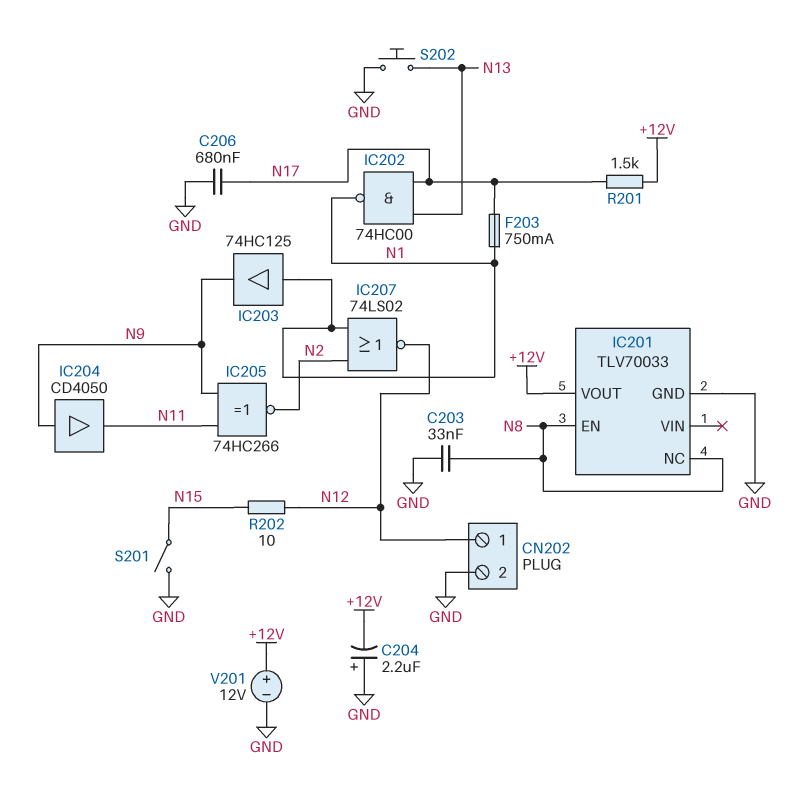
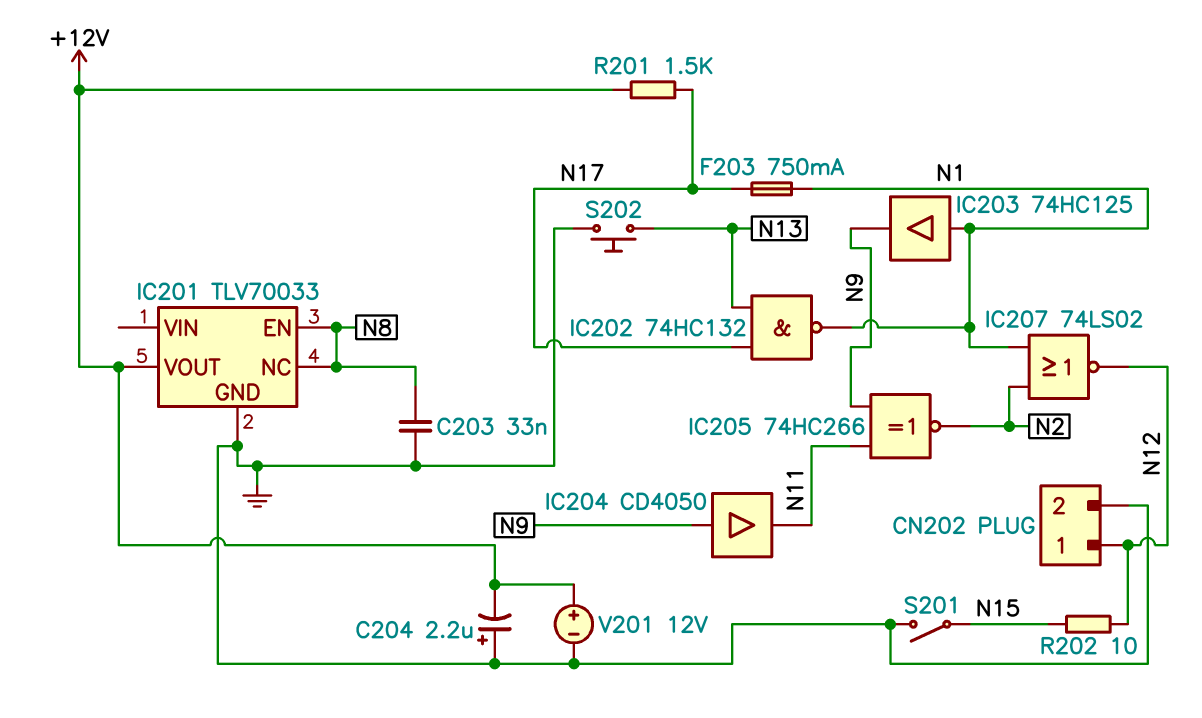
C206: 680nF (GND, N17) -> none
IC202: NAND 74HC00 (in N13, in N17, out N1) -> NAND 74HC132 (in N13, in N17, out N1)

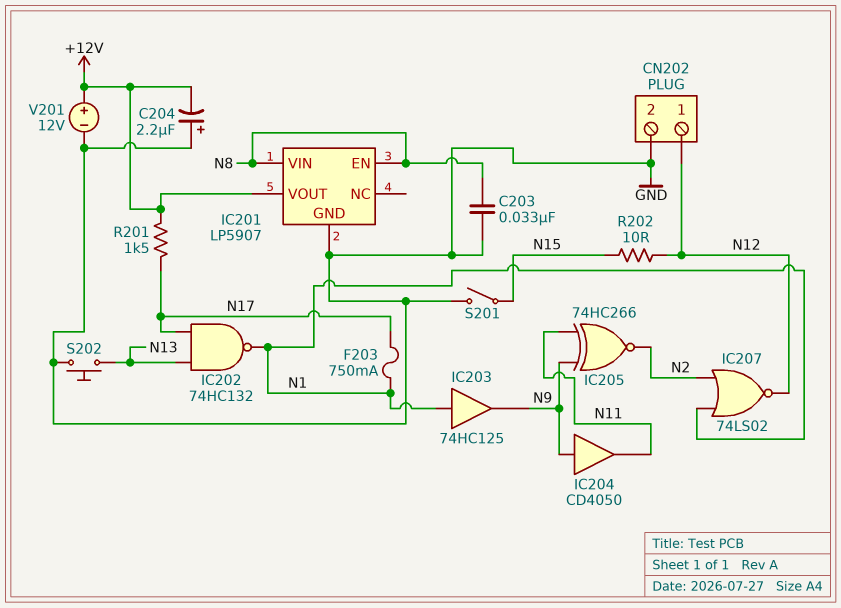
IC201: TLV70033 -> LP5907
IC201 pin NC: N8 -> none
IC201 pin VIN: none -> N8

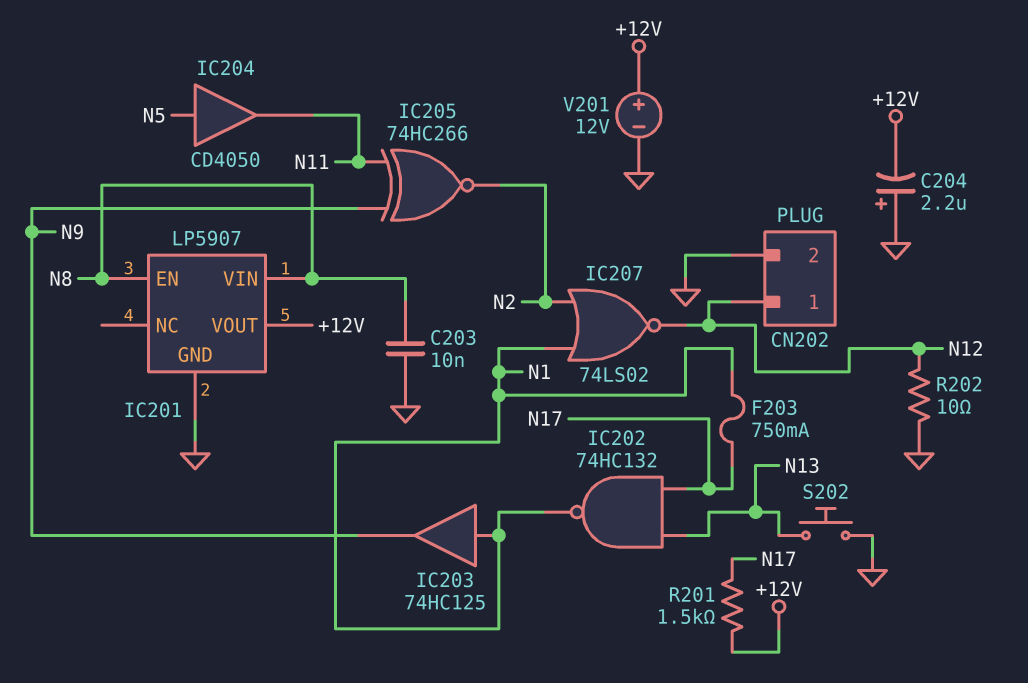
C203: 33nF (GND, N8) -> 10nF (GND, N8)
IC204: buffer CD4050 (in N9, out N11) -> buffer CD4050 (in N5, out N11)
R202: 10 (N12, N15) -> 10 (GND, N12)
S201: switch (GND, N15) -> none

